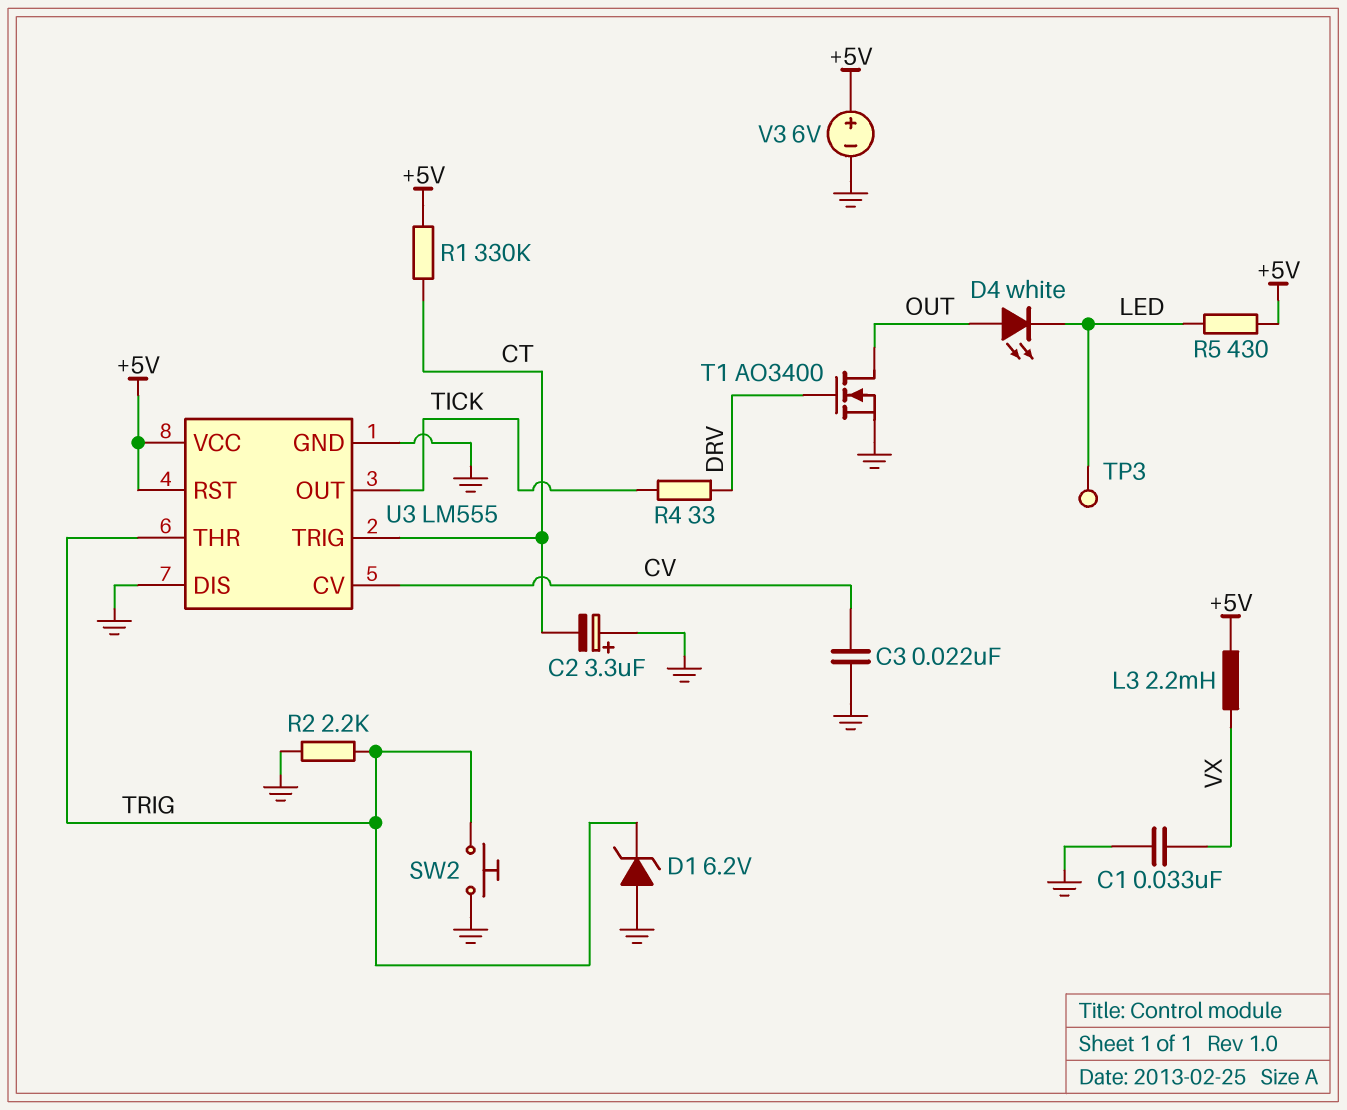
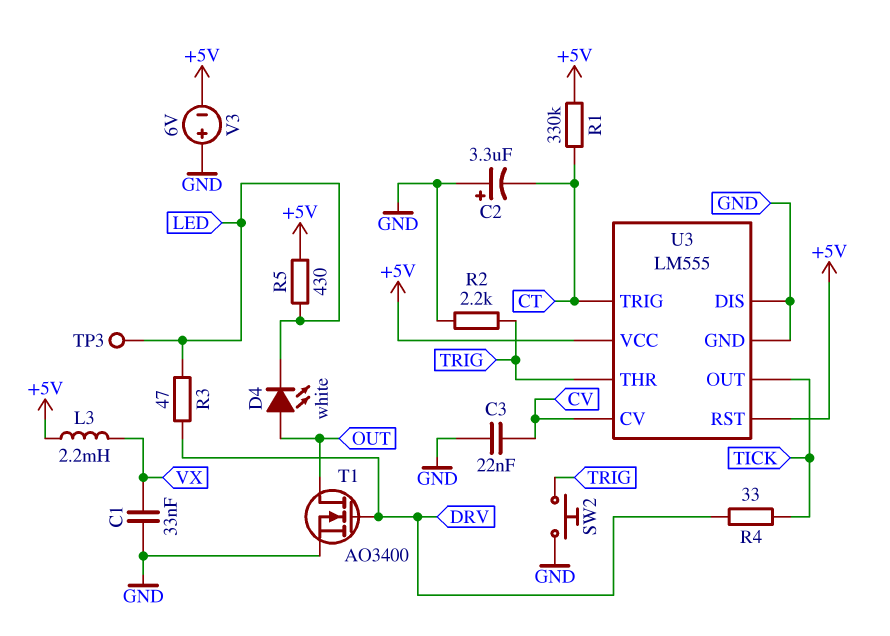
D1: zener 6.2V (A GND, K TRIG) -> none
R3: none -> 47 (DRV, LED)
V3: 6V (plus +5V, minus GND) -> 6V (plus GND, minus +5V)

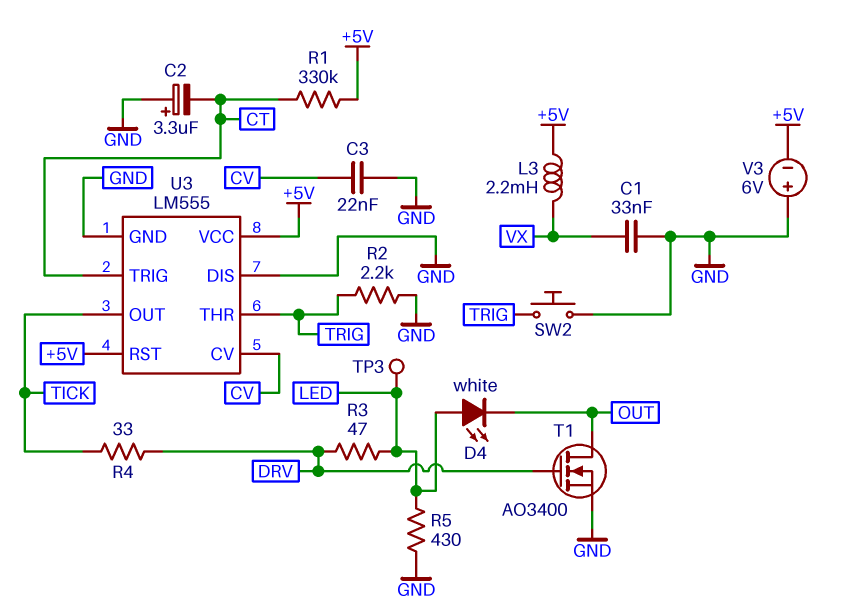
D4: LED white (A OUT, K LED) -> LED white (A LED, K OUT)
R5: 430 (+5V, LED) -> 430 (GND, LED)

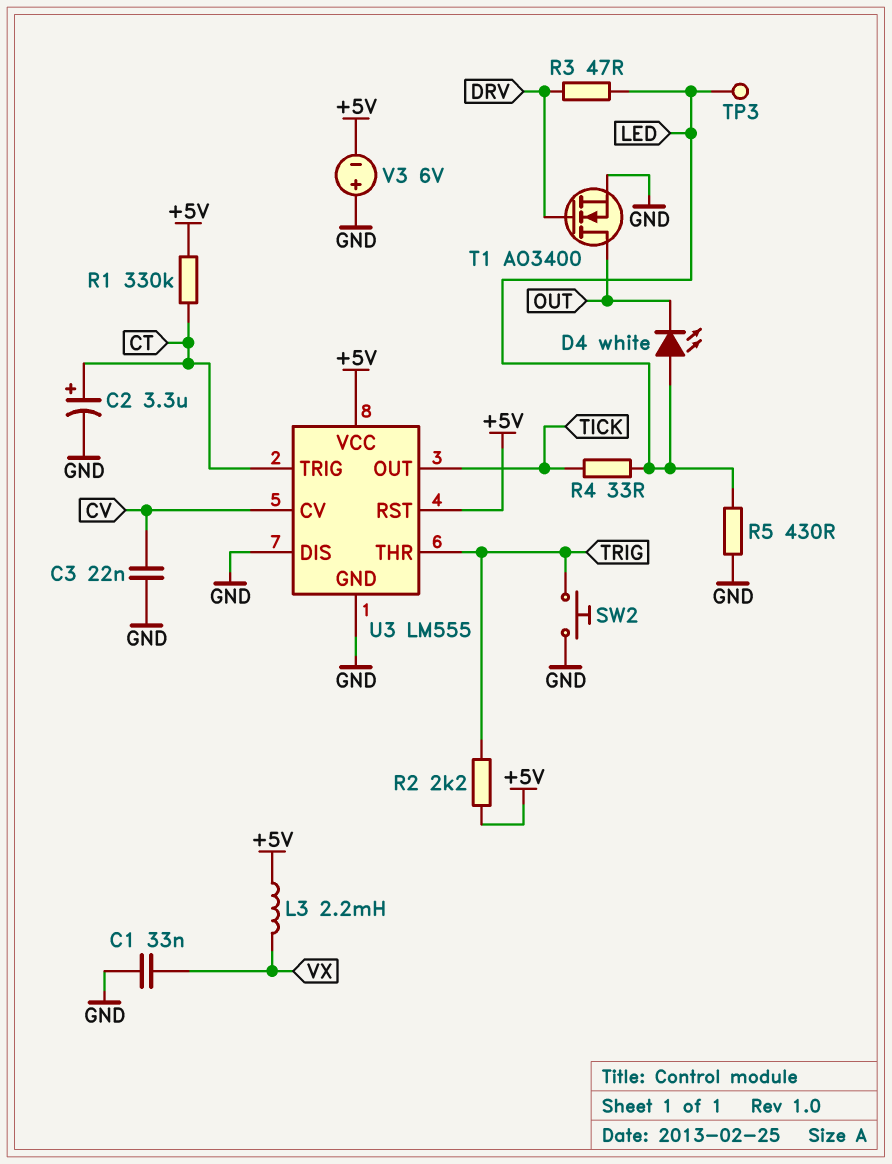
C2: 3.3uF (plus GND, minus CT) -> 3.3uF (plus CT, minus GND)
R2: 2.2k (GND, TRIG) -> 2.2k (+5V, TRIG)
R4: 33 (DRV, TICK) -> 33 (LED, TICK)

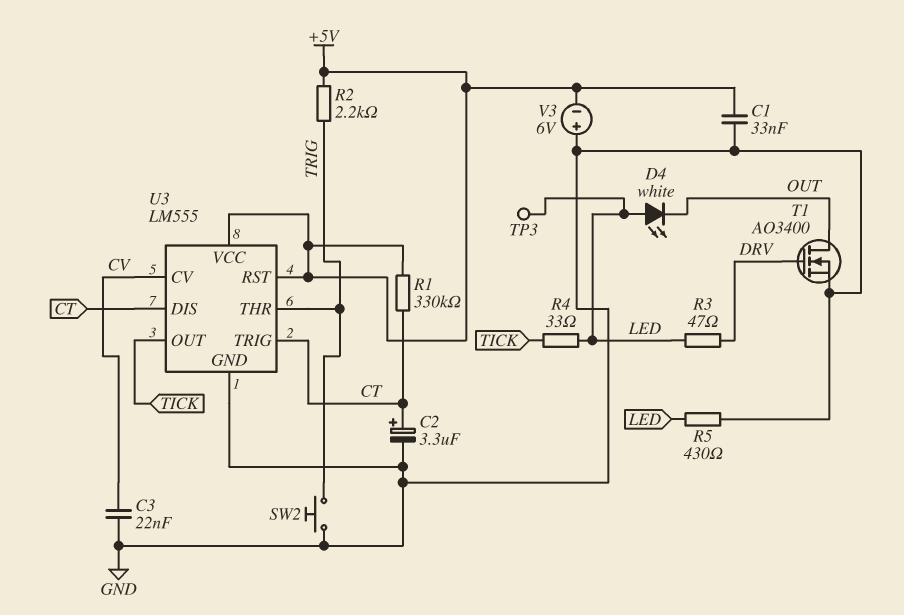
C1: 33nF (GND, VX) -> 33nF (+5V, GND)
L3: 2.2mH (+5V, VX) -> none
U3 pin DIS: GND -> CT

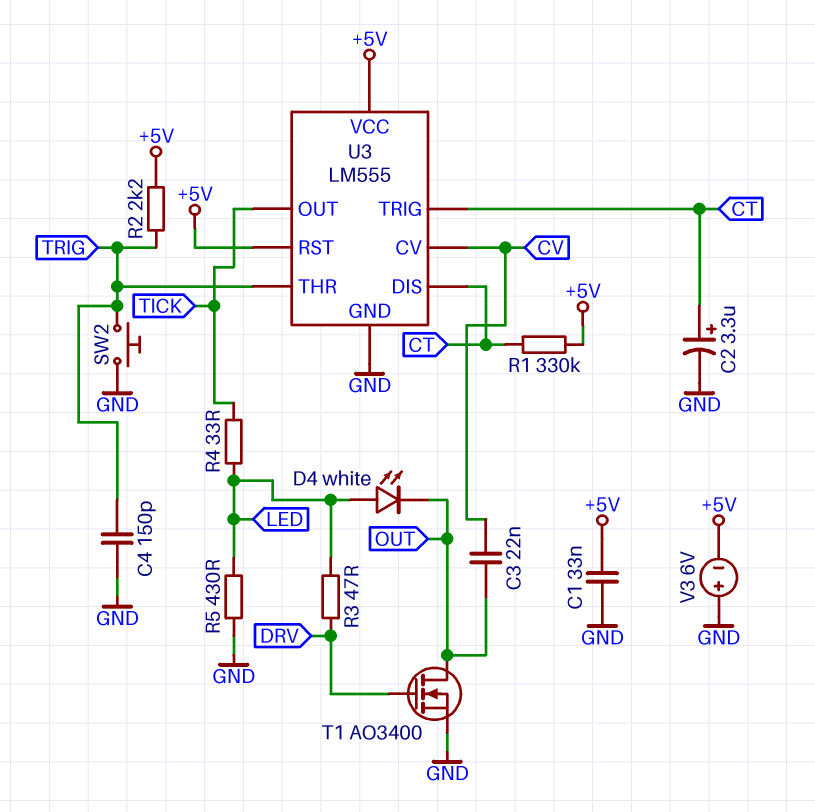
C3: 22nF (CV, GND) -> 22nF (CV, OUT)
C4: none -> 150pF (GND, TRIG)
TP3: test point (LED) -> none

